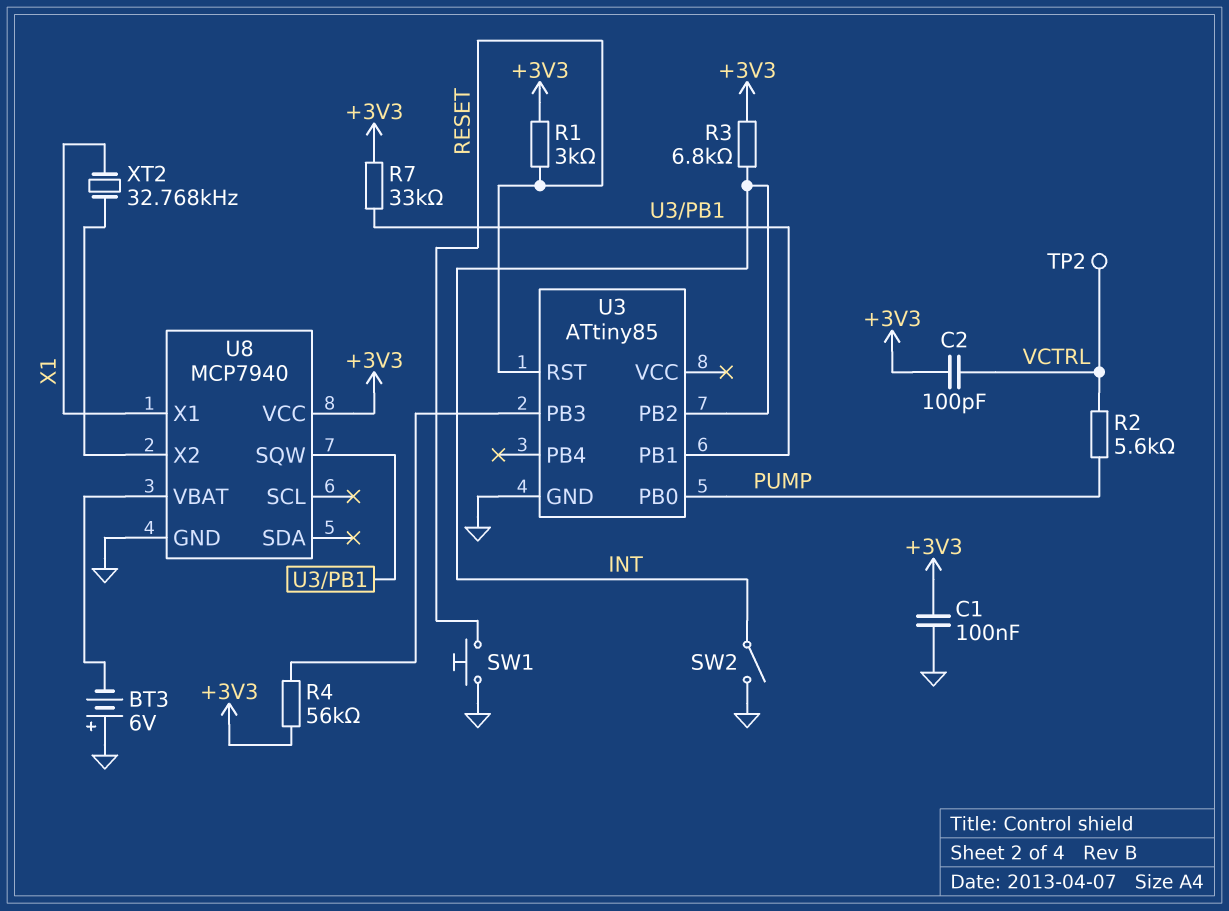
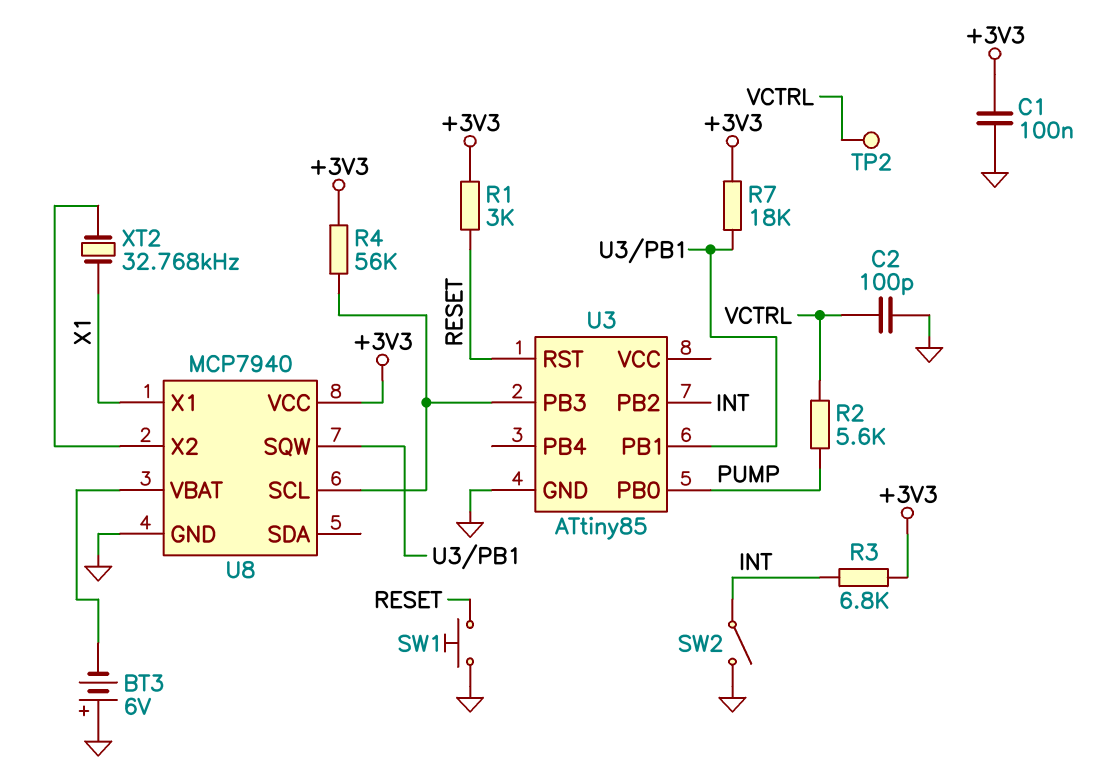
C2: 100pF (+3V3, VCTRL) -> 100pF (GND, VCTRL)
R7: 33k (+3V3, U3/PB1) -> 18k (+3V3, U3/PB1)
U8 pin SCL: none -> U3/PB3

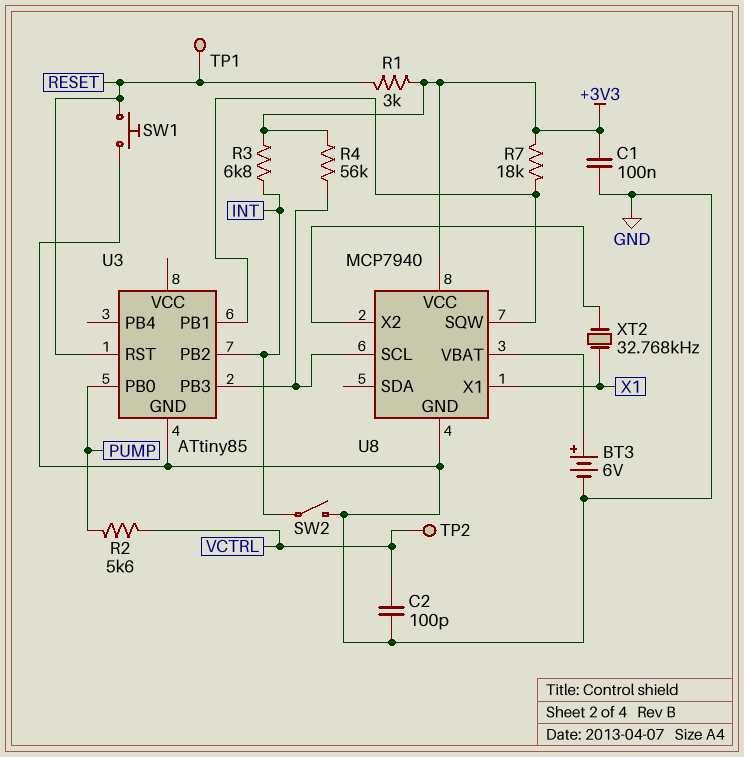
BT3: 6V (plus GND, minus U8/VBAT) -> 6V (plus U8/VBAT, minus GND)
TP1: none -> test point (RESET)

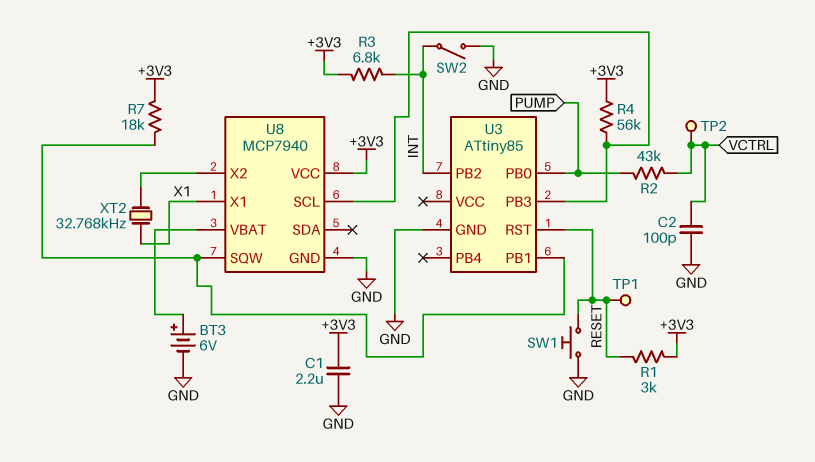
C1: 100nF (+3V3, GND) -> 2.2uF (+3V3, GND)
R2: 5.6k (PUMP, VCTRL) -> 43k (PUMP, VCTRL)

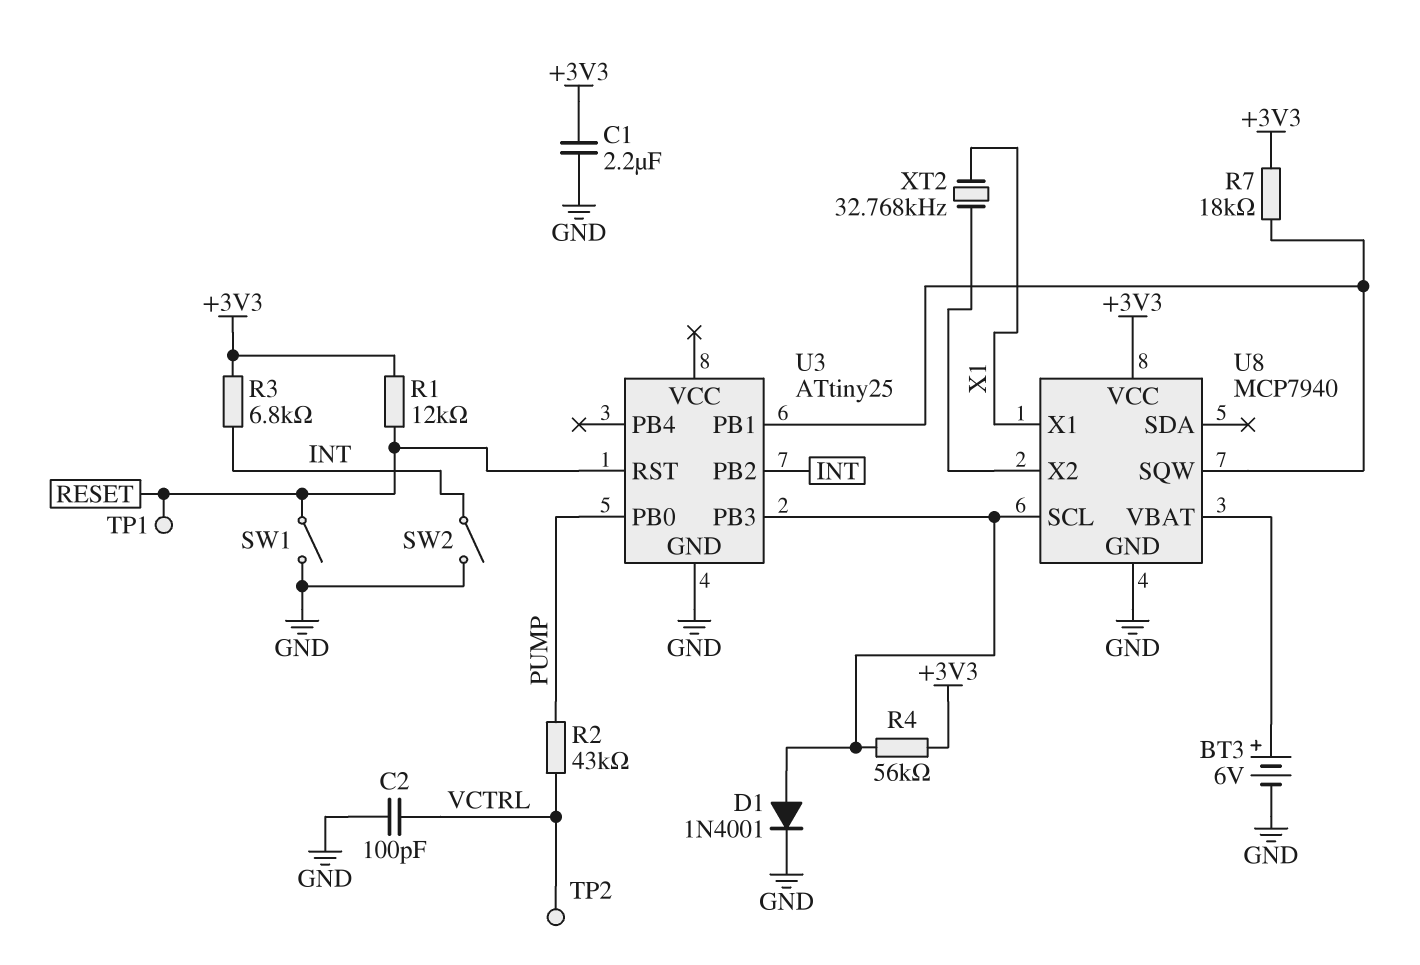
D1: none -> diode 1N4001 (A U3/PB3, K GND)
R1: 3k (+3V3, RESET) -> 12k (+3V3, RESET)
SW1: button (GND, RESET) -> switch (GND, RESET)
U3: ATtiny85 -> ATtiny25

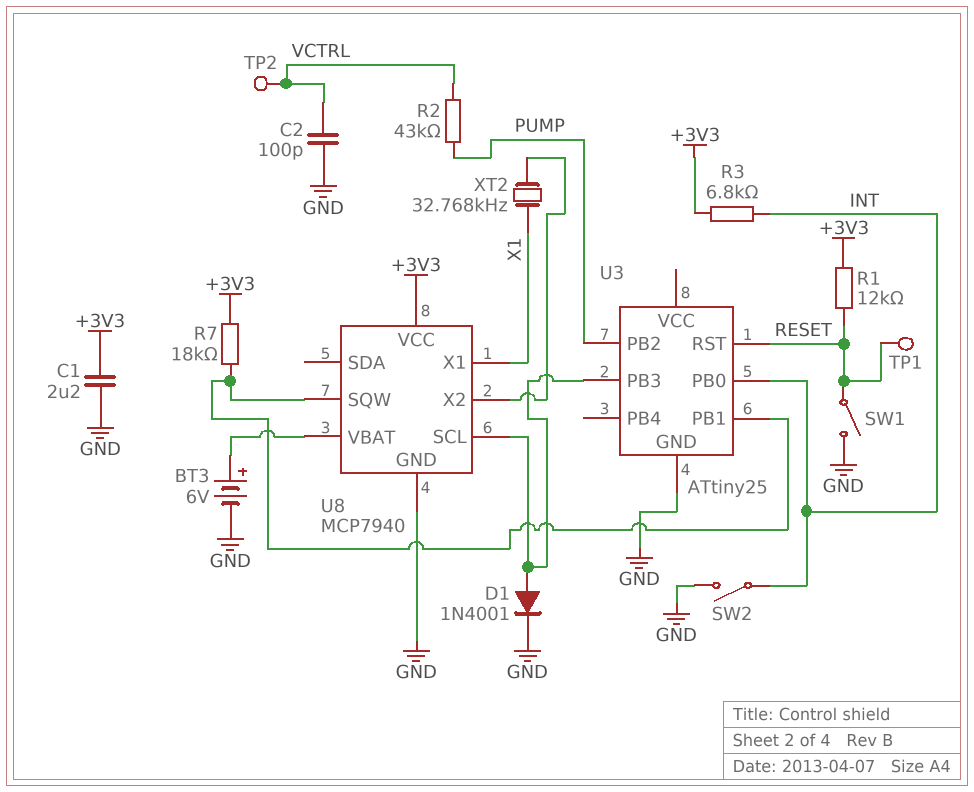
R4: 56k (+3V3, U3/PB3) -> none
U3 pin PB0: PUMP -> INT
U3 pin PB2: INT -> PUMP

